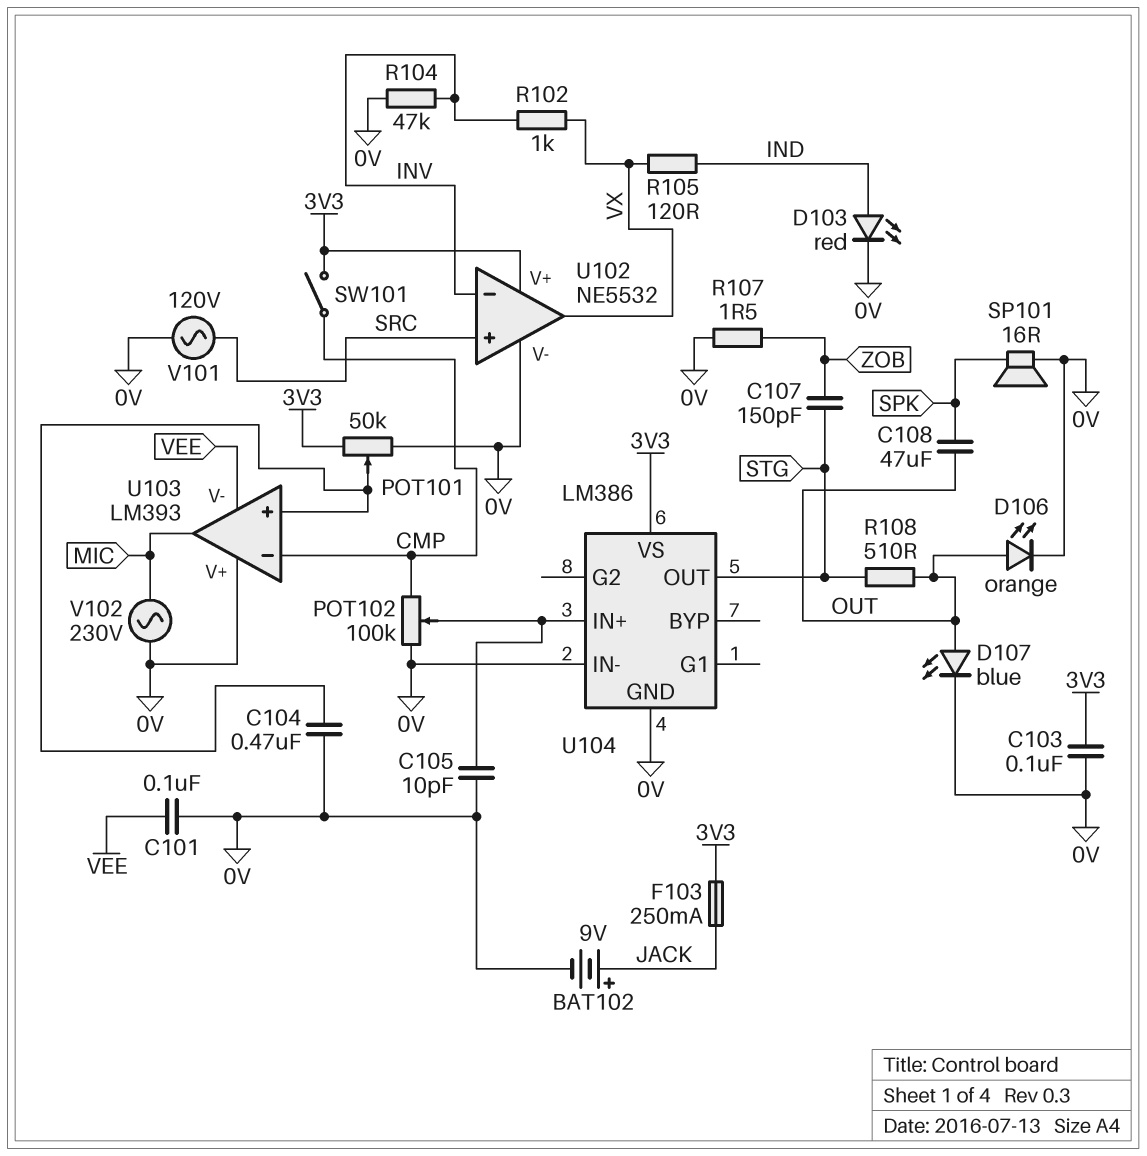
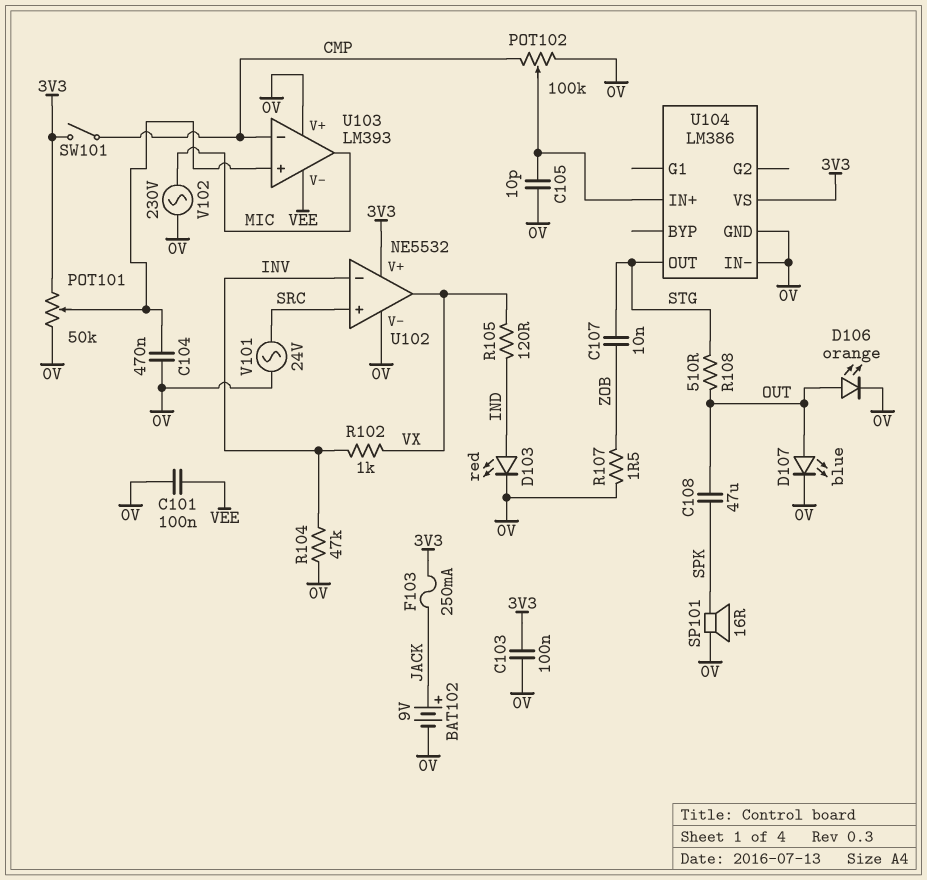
C107: 150pF (STG, ZOB) -> 10nF (STG, ZOB)
V101: AC 120V (0V, SRC) -> AC 24V (0V, SRC)

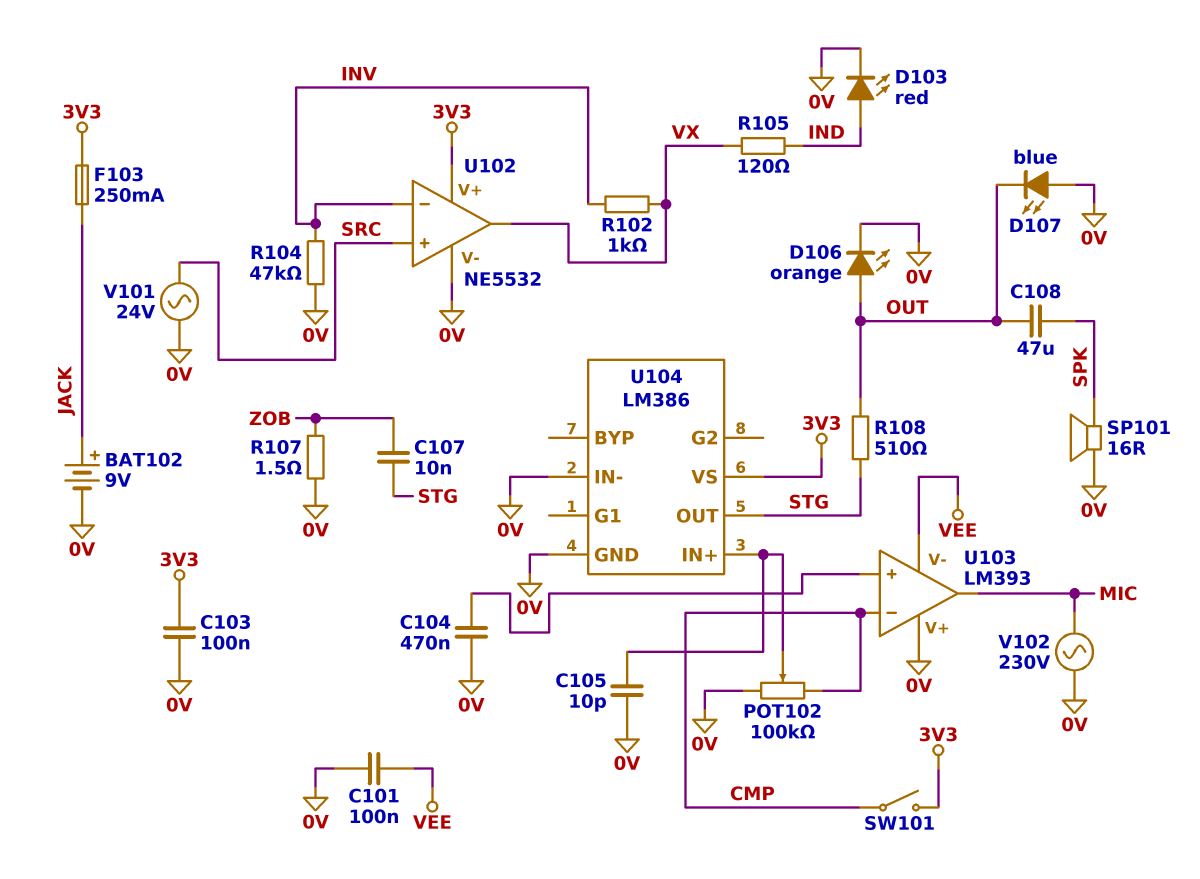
D107: LED blue (A OUT, K 0V) -> LED blue (A 0V, K OUT)
POT101: 50k (0V, 3V3, wiper U103/in+) -> none

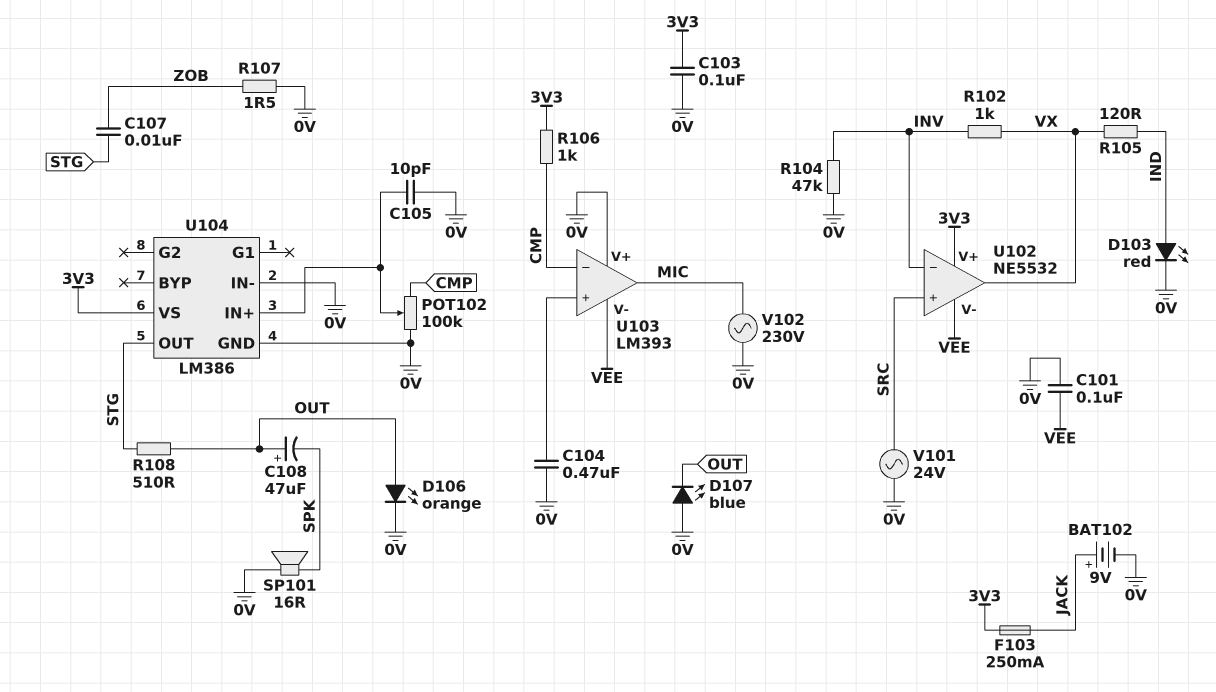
C108: 47uF (OUT, SPK) -> 47uF (plus OUT, minus SPK)
R106: none -> 1k (3V3, CMP)
SW101: switch (3V3, CMP) -> none
U102 pin V-: 0V -> VEE

